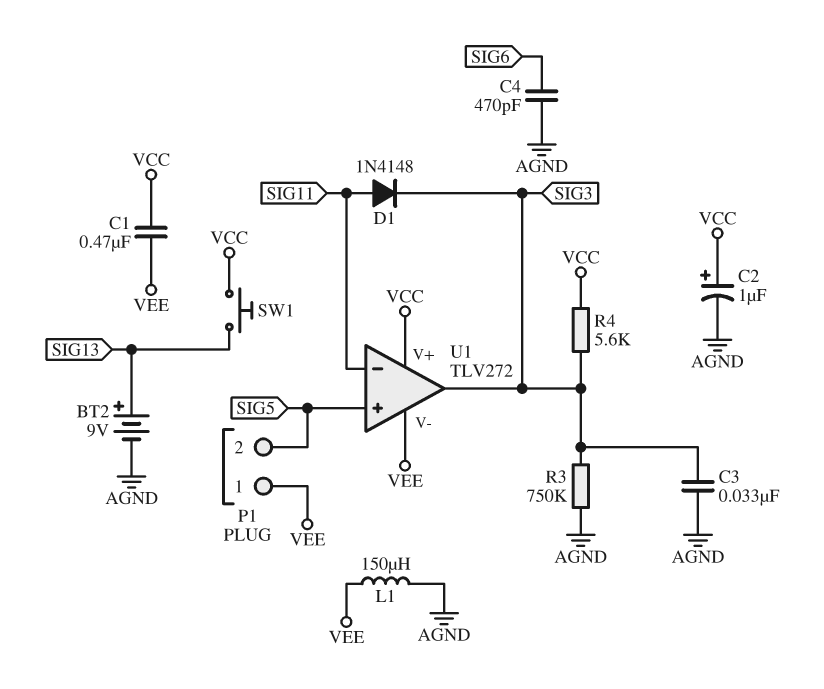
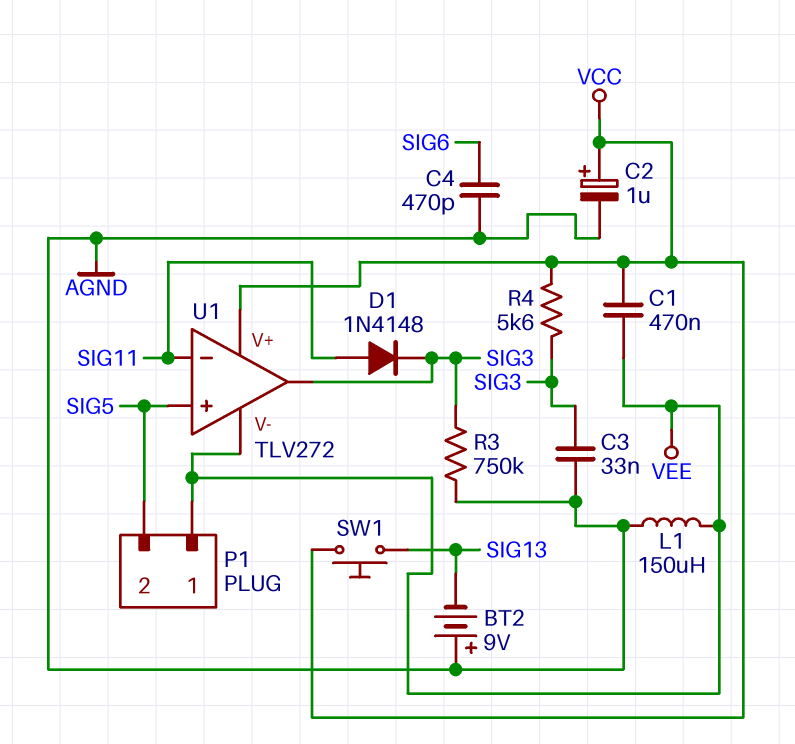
BT2: 9V (plus SIG13, minus AGND) -> 9V (plus AGND, minus SIG13)

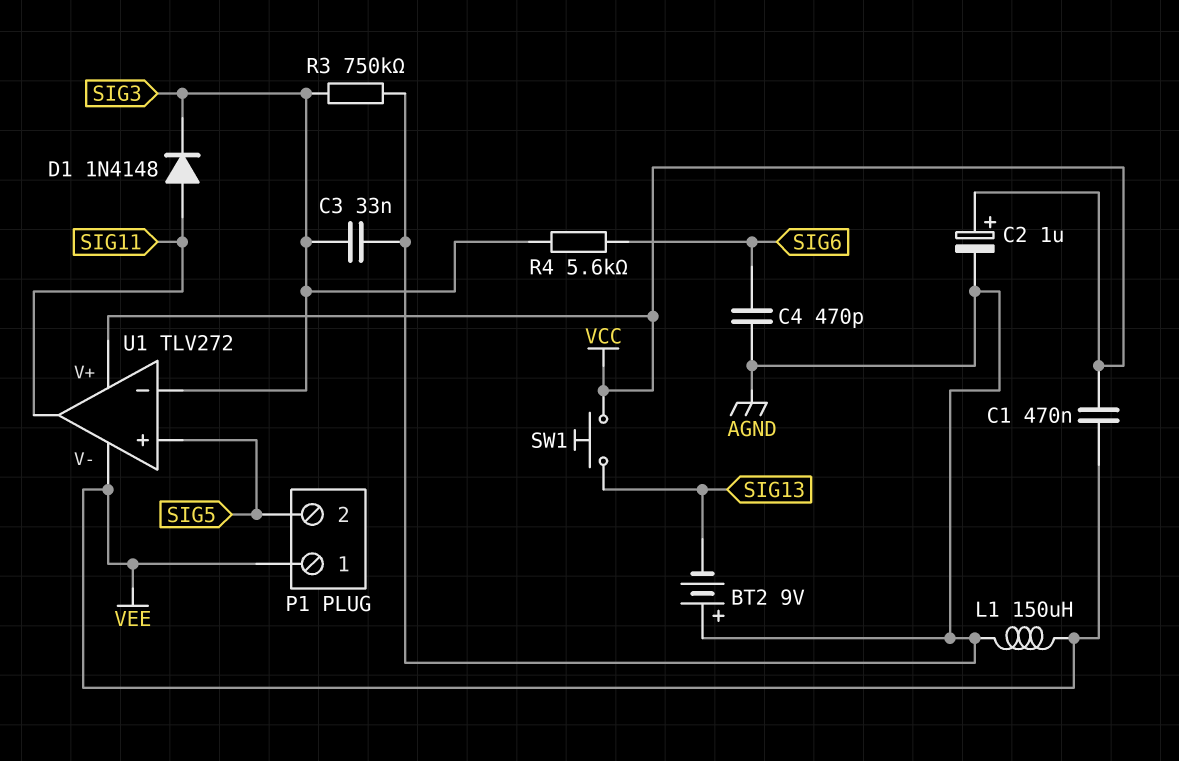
R4: 5.6k (SIG3, VCC) -> 5.6k (SIG3, SIG6)
U1 pin in-: SIG11 -> SIG3
U1 pin out: SIG3 -> SIG11

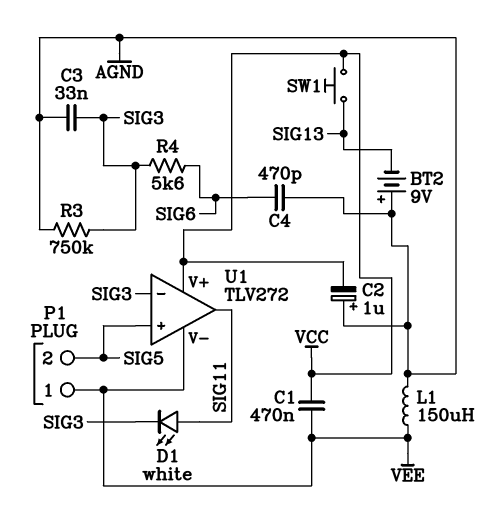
C2: 1uF (plus VCC, minus AGND) -> 1uF (plus AGND, minus VCC)
D1: diode 1N4148 (A SIG11, K SIG3) -> LED white (A SIG11, K SIG3)

